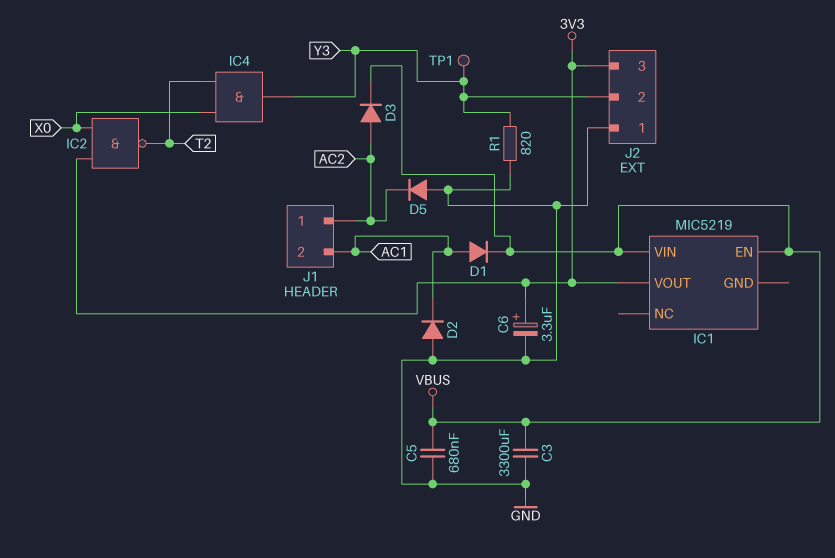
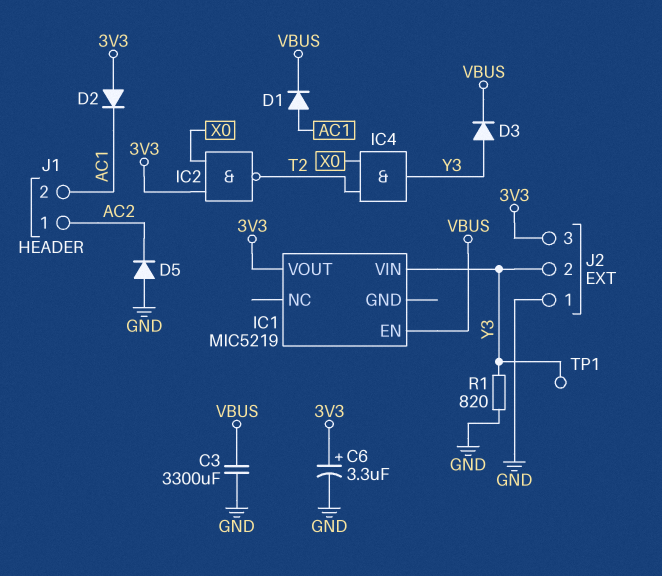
C5: 680nF (GND, VBUS) -> none
D2: diode (A GND, K AC1) -> diode (A 3V3, K AC1)
D3: diode (A AC2, K VBUS) -> diode (A Y3, K VBUS)
IC1 pin VIN: VBUS -> Y3

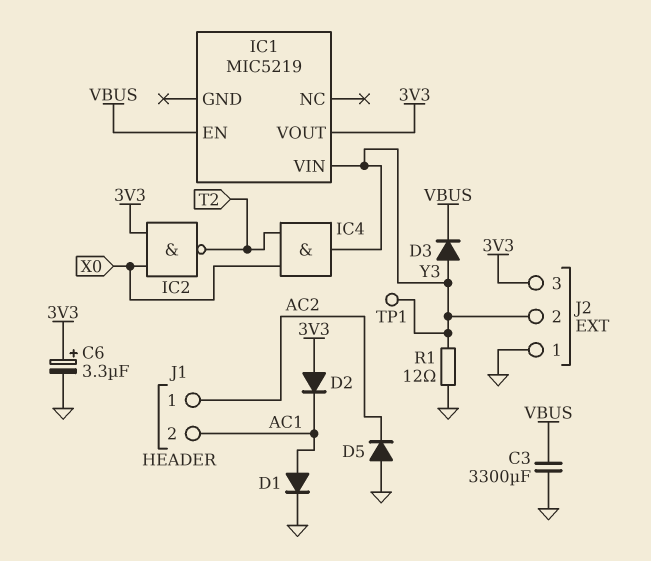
D1: diode (A AC1, K VBUS) -> diode (A AC1, K GND)
R1: 820 (GND, Y3) -> 12 (GND, Y3)

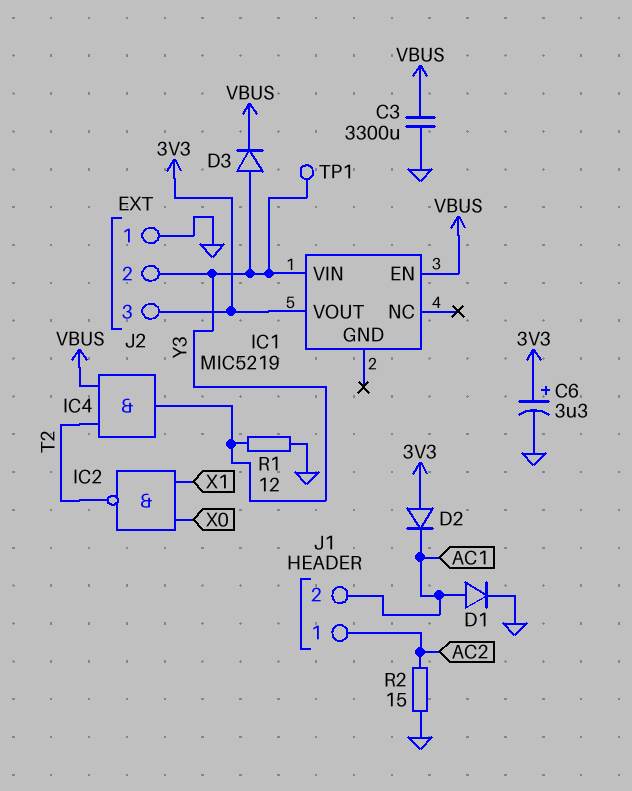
D5: diode (A GND, K AC2) -> none
IC2: NAND (in 3V3, in X0, out T2) -> NAND (in X0, in X1, out T2)
IC4: AND (in T2, in X0, out Y3) -> AND (in T2, in VBUS, out Y3)
R2: none -> 15 (AC2, GND)

